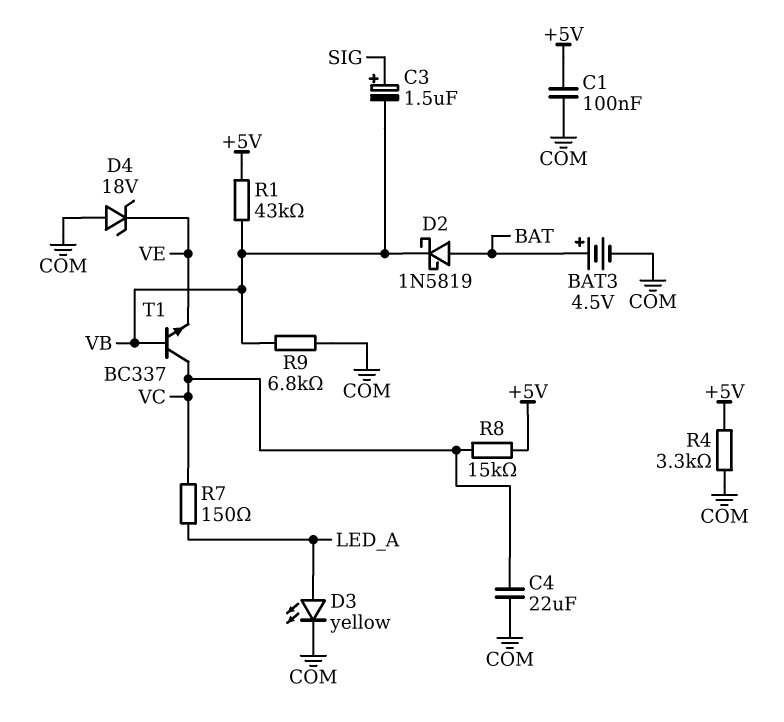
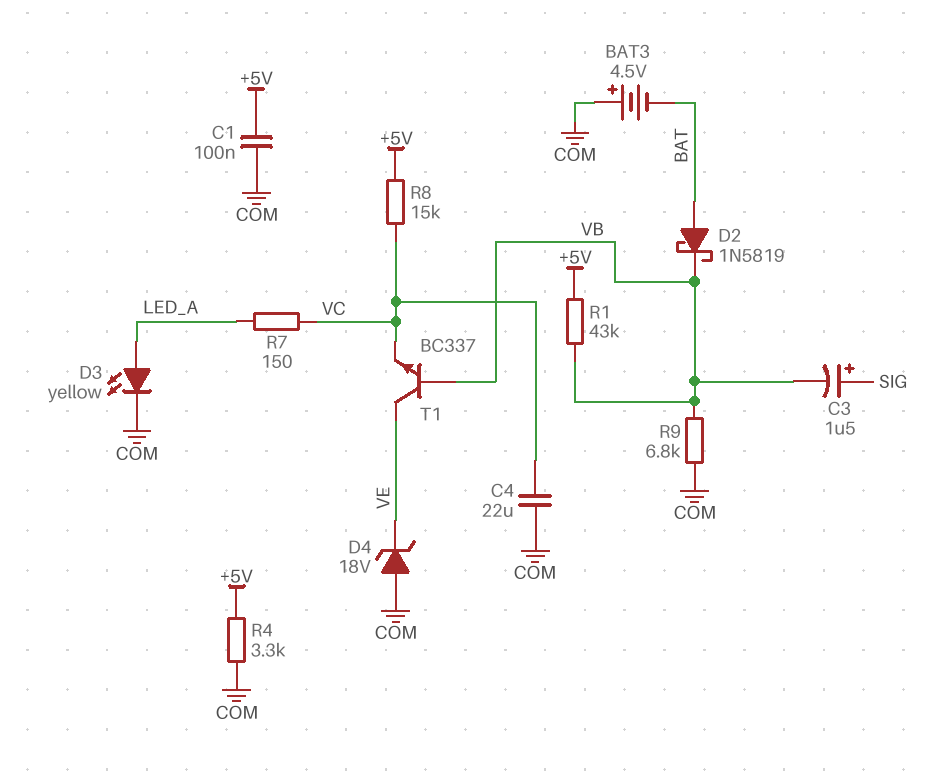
BAT3: 4.5V (plus BAT, minus COM) -> 4.5V (plus COM, minus BAT)
T1: NPN BC337 (B VB, C VC, E VE) -> NPN BC337 (B VB, C VE, E VC)

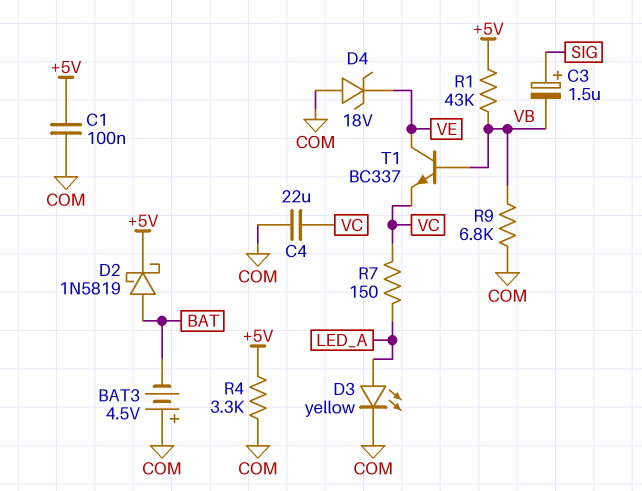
D2: schottky 1N5819 (A BAT, K VB) -> schottky 1N5819 (A BAT, K +5V)
R8: 15k (+5V, VC) -> none

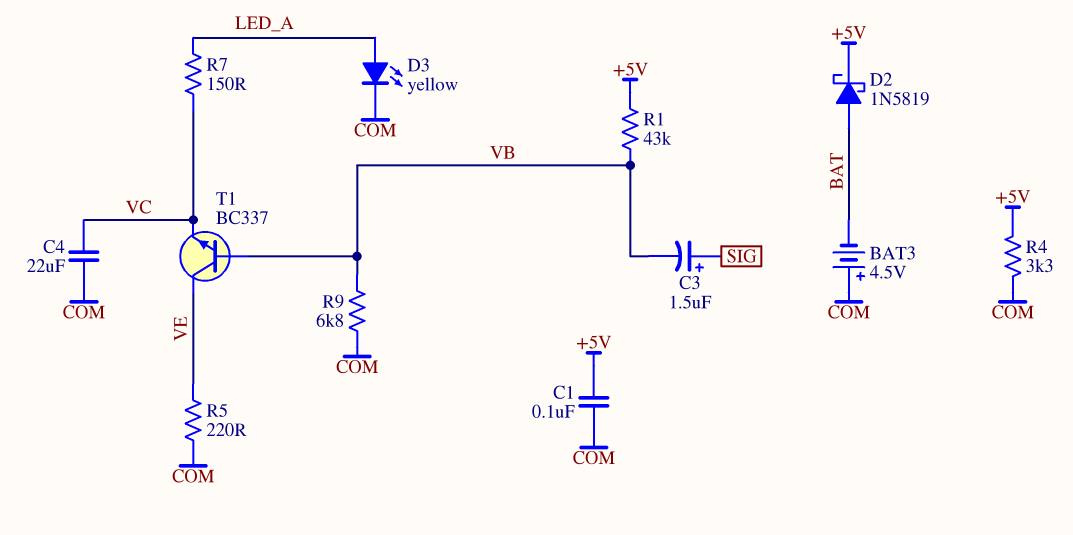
D4: zener 18V (A COM, K VE) -> none
R5: none -> 220 (COM, VE)

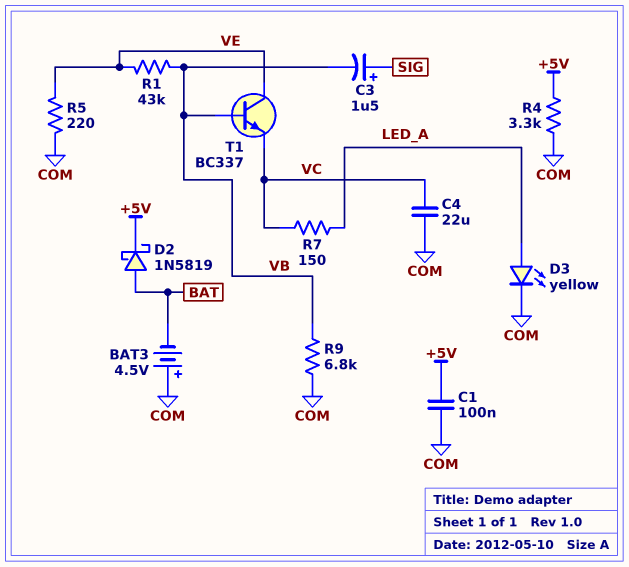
R1: 43k (+5V, VB) -> 43k (VB, VE)

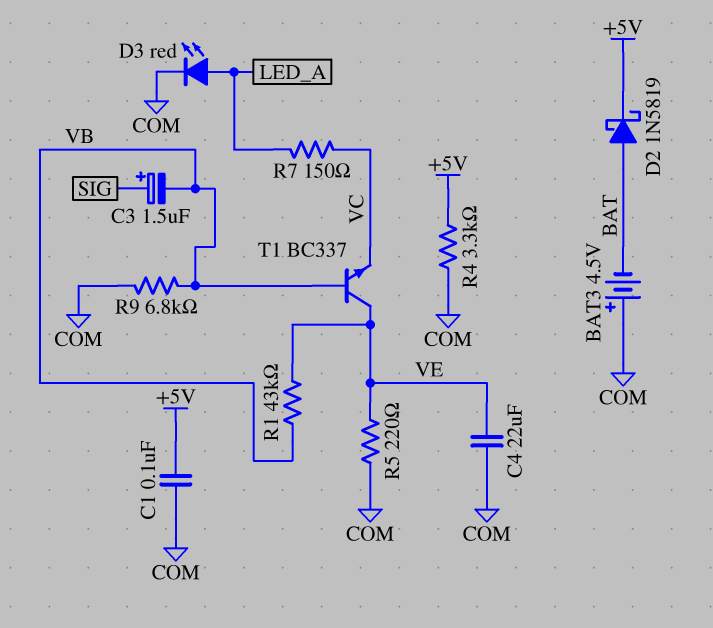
C4: 22uF (COM, VC) -> 22uF (COM, VE)
D3: LED yellow (A LED_A, K COM) -> LED red (A LED_A, K COM)

